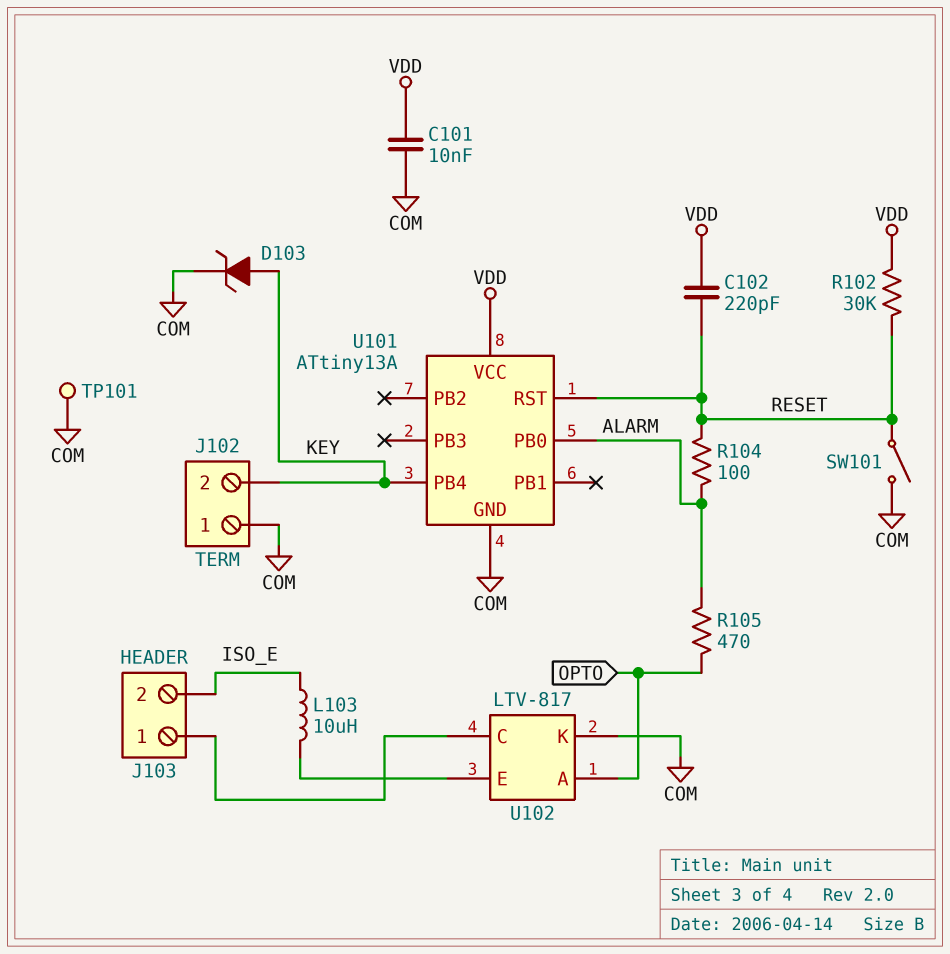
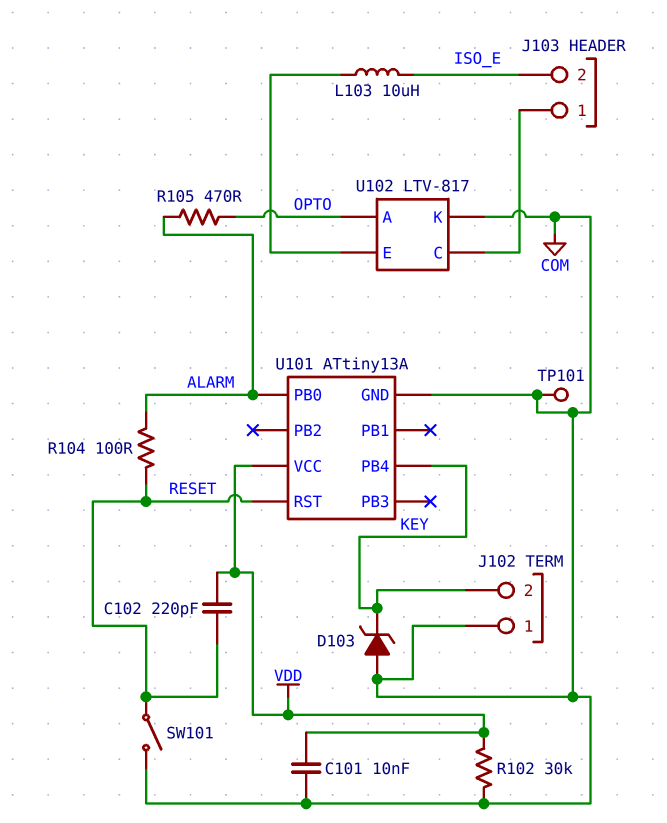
D103: zener (A KEY, K COM) -> zener (A COM, K KEY)
R102: 30k (RESET, VDD) -> 30k (COM, VDD)

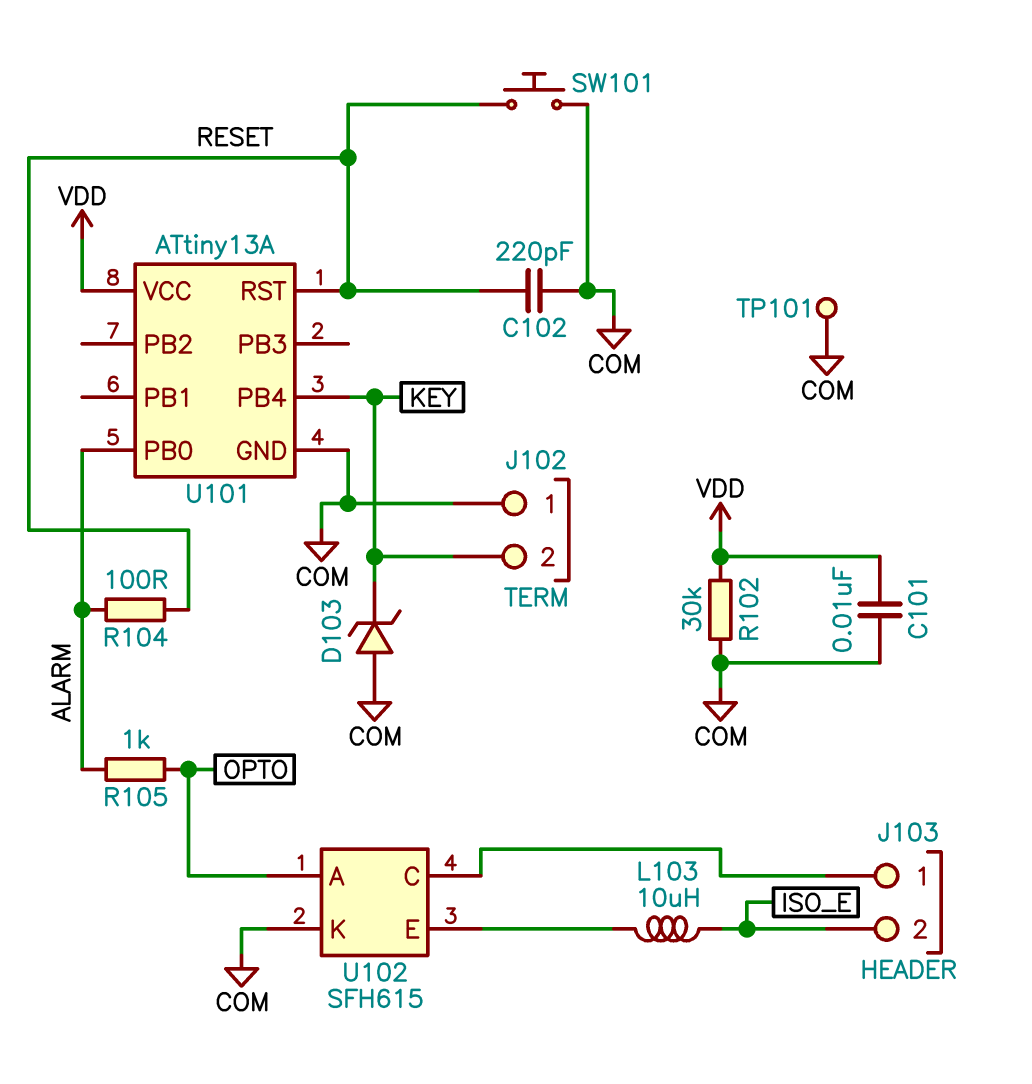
C102: 220pF (RESET, VDD) -> 220pF (COM, RESET)
R105: 470 (ALARM, OPTO) -> 1k (ALARM, OPTO)
SW101: switch (COM, RESET) -> button (COM, RESET)
U102: LTV-817 -> SFH615

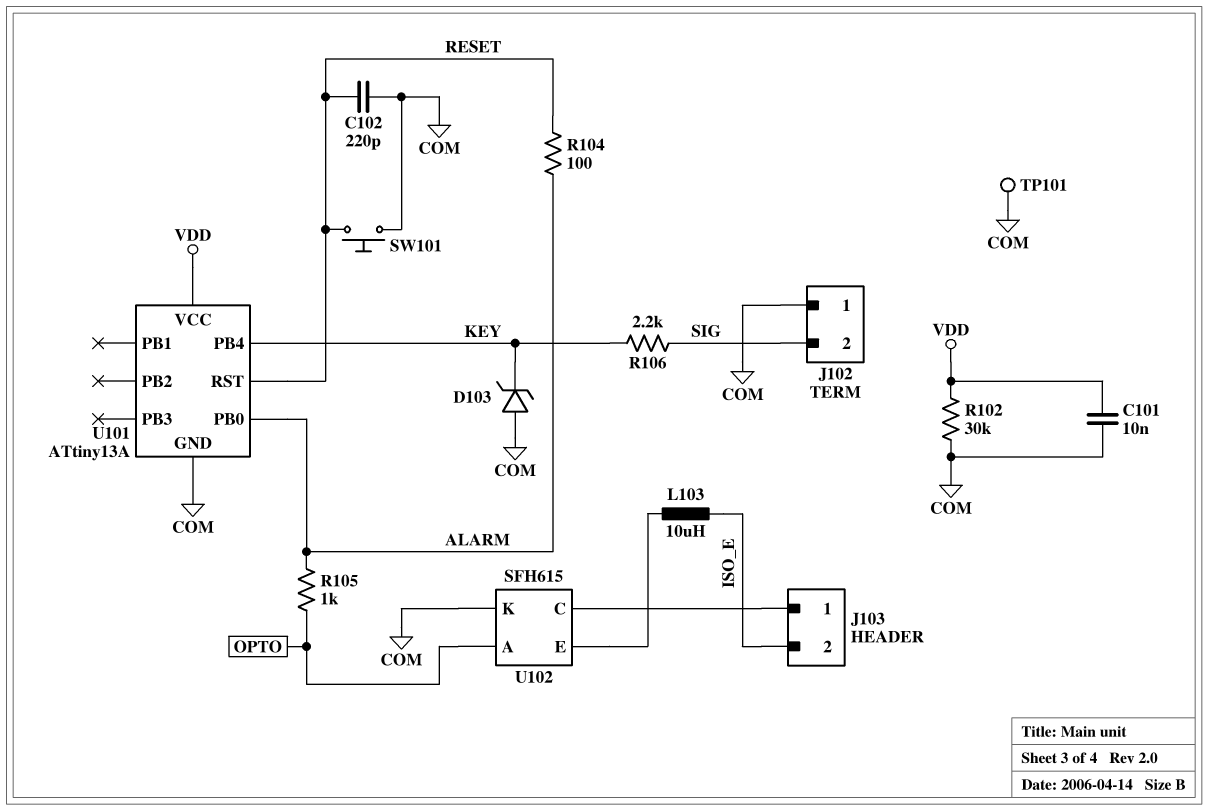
J102 pin 2: KEY -> SIG
R106: none -> 2.2k (KEY, SIG)

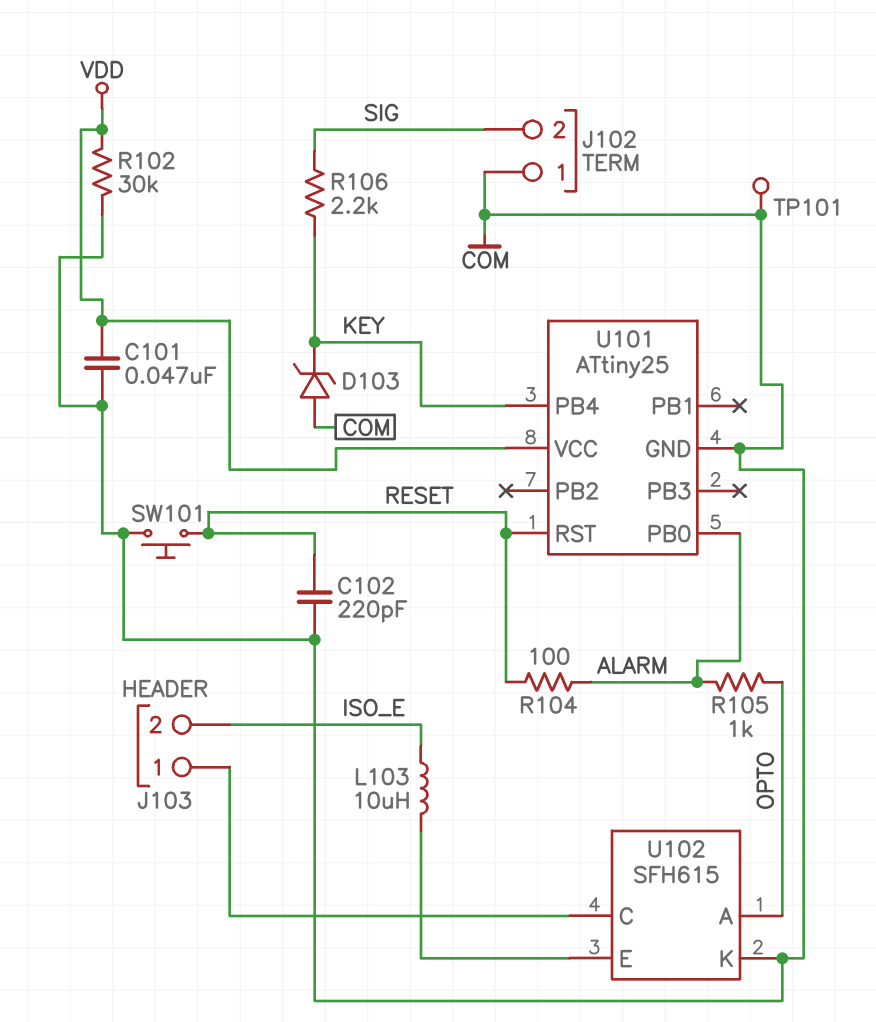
C101: 10nF (COM, VDD) -> 47nF (COM, VDD)
U101: ATtiny13A -> ATtiny25

